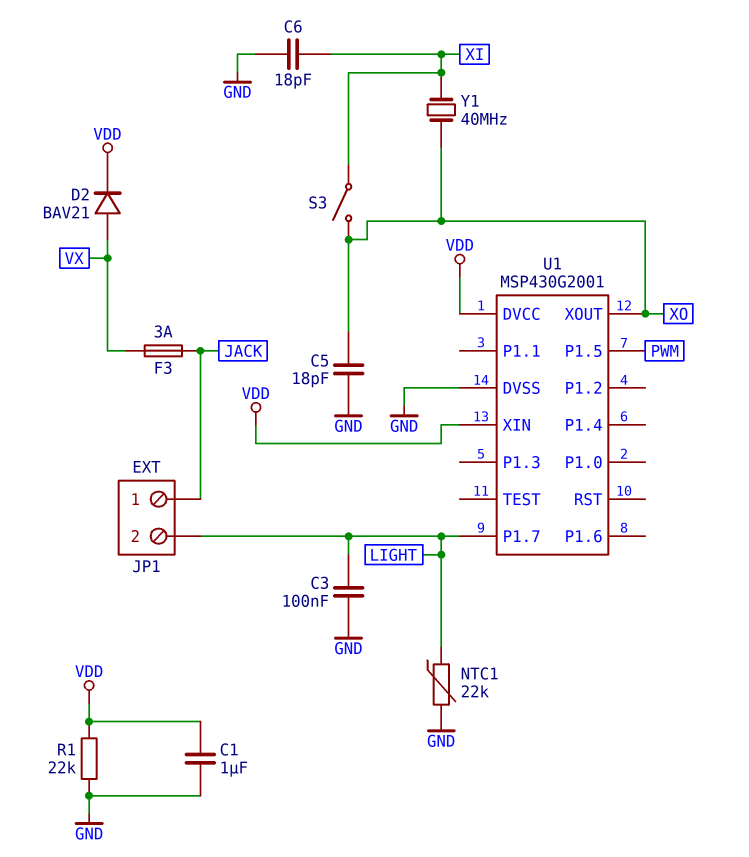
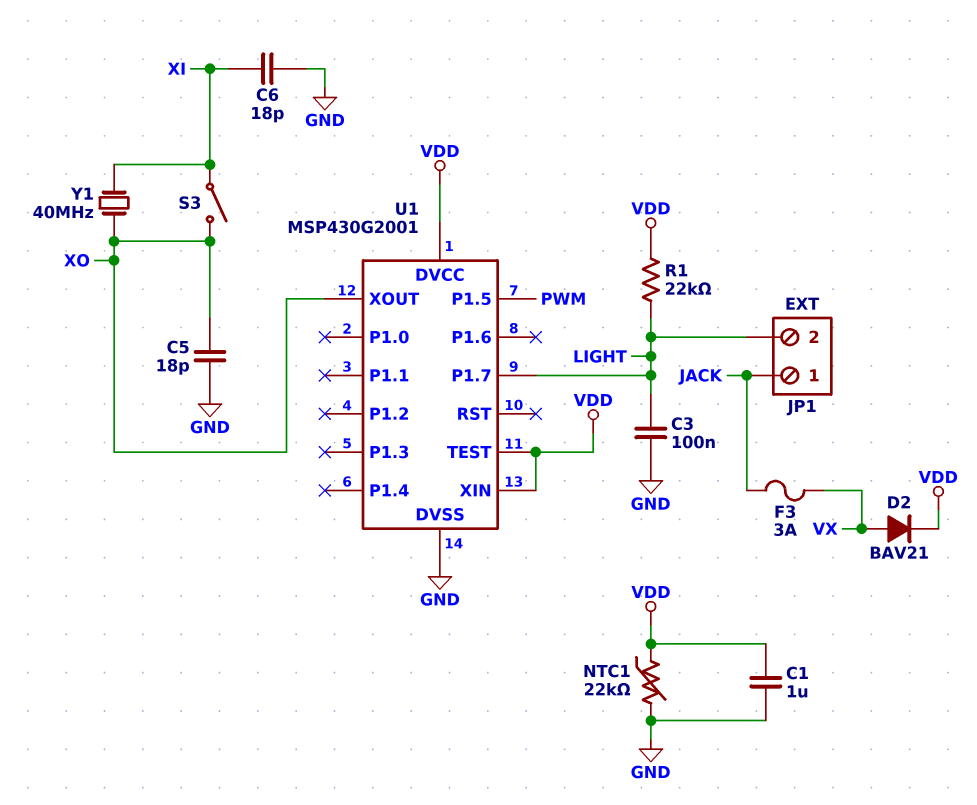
NTC1: 22k (GND, LIGHT) -> 22k (GND, VDD)
R1: 22k (GND, VDD) -> 22k (LIGHT, VDD)
U1 pin TEST: none -> VDD

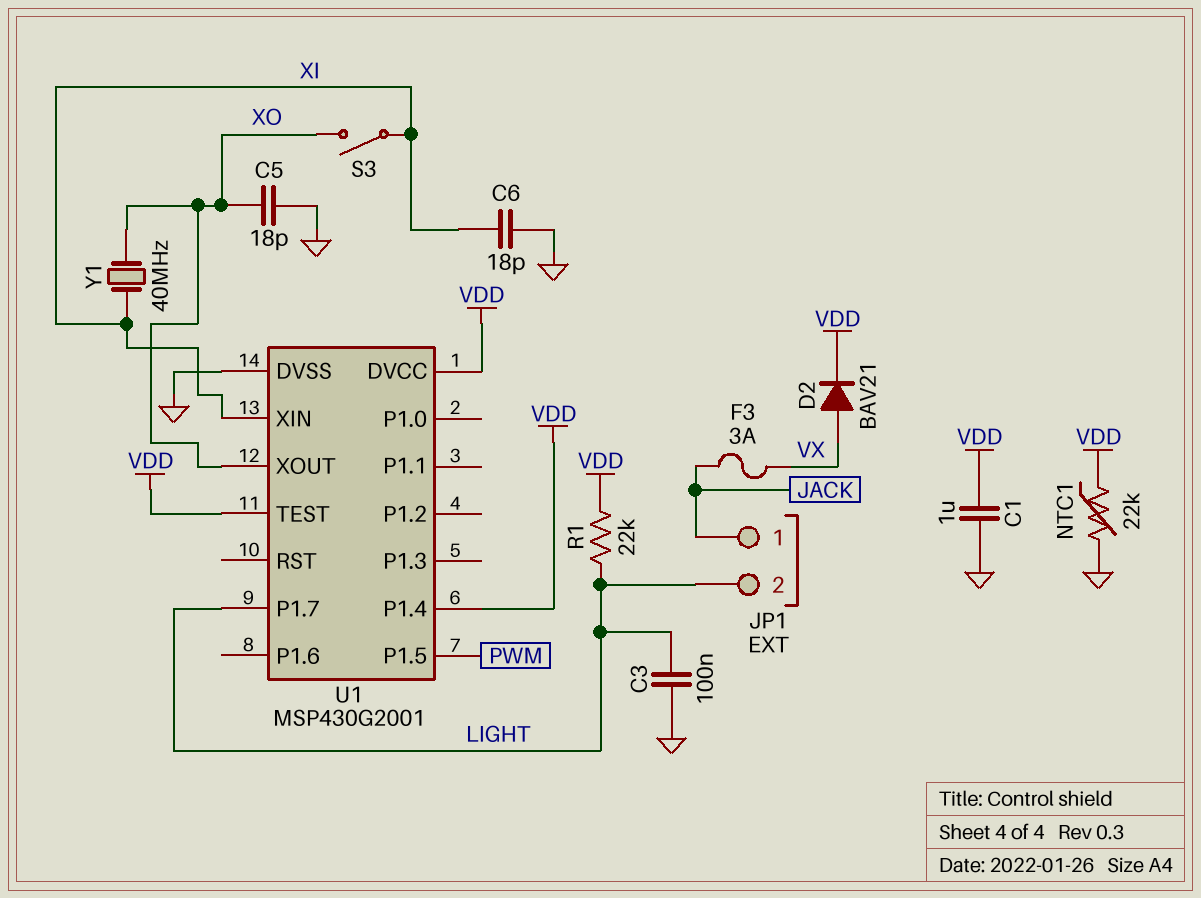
U1 pin P1.4: none -> VDD
U1 pin XIN: VDD -> XI

